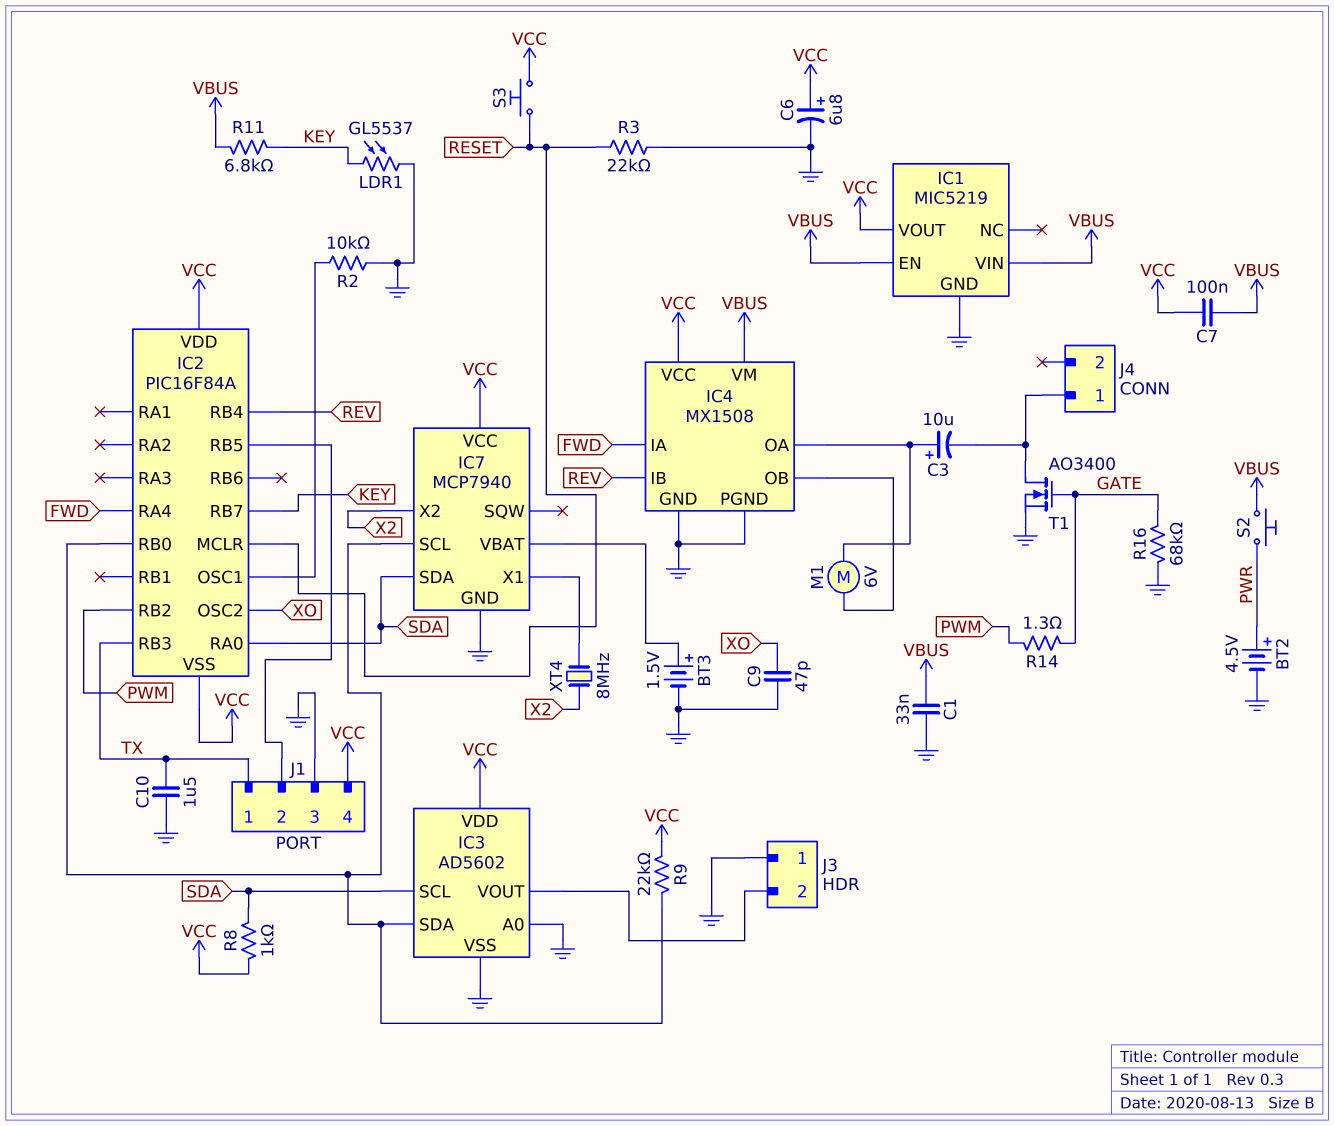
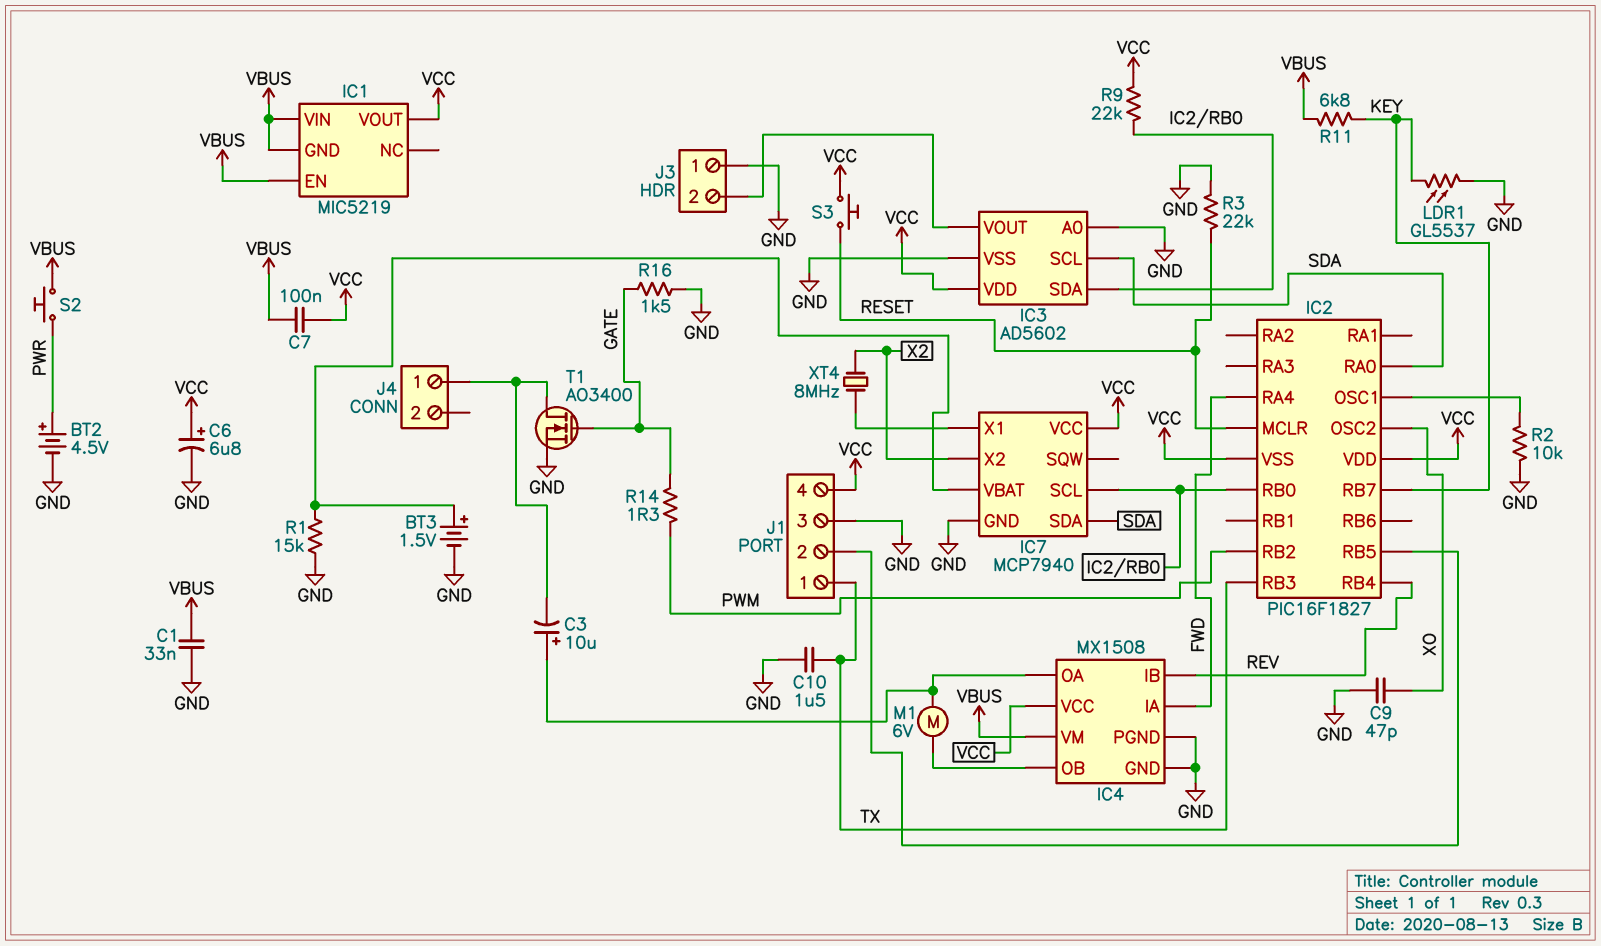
IC1 pin GND: GND -> VBUS
IC2: PIC16F84A -> PIC16F1827
R1: none -> 15k (GND, IC7/VBAT)
R8: 1k (SDA, VCC) -> none
R16: 68k (GATE, GND) -> 1.5k (GATE, GND)

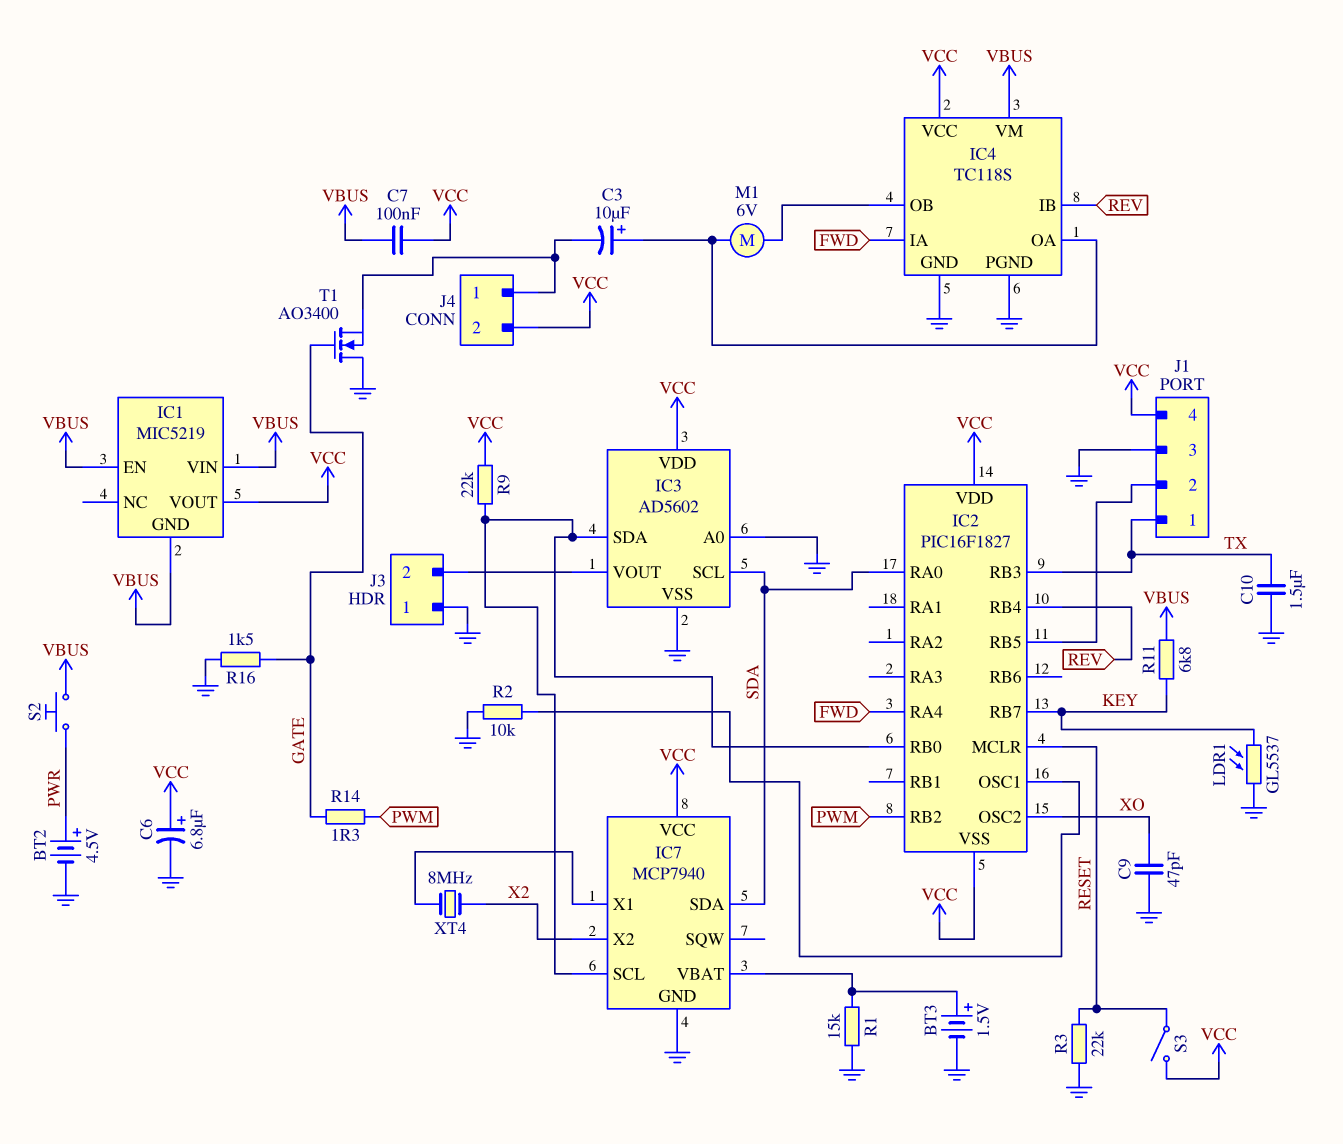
C1: 33nF (GND, VBUS) -> none
IC4: MX1508 -> TC118S
J4 pin 2: none -> VCC
S3: button (RESET, VCC) -> switch (RESET, VCC)
T1: NMOS AO3400 (G GATE, D J4/1, S GND) -> NMOS AO3400 (G GATE, D GND, S J4/1)

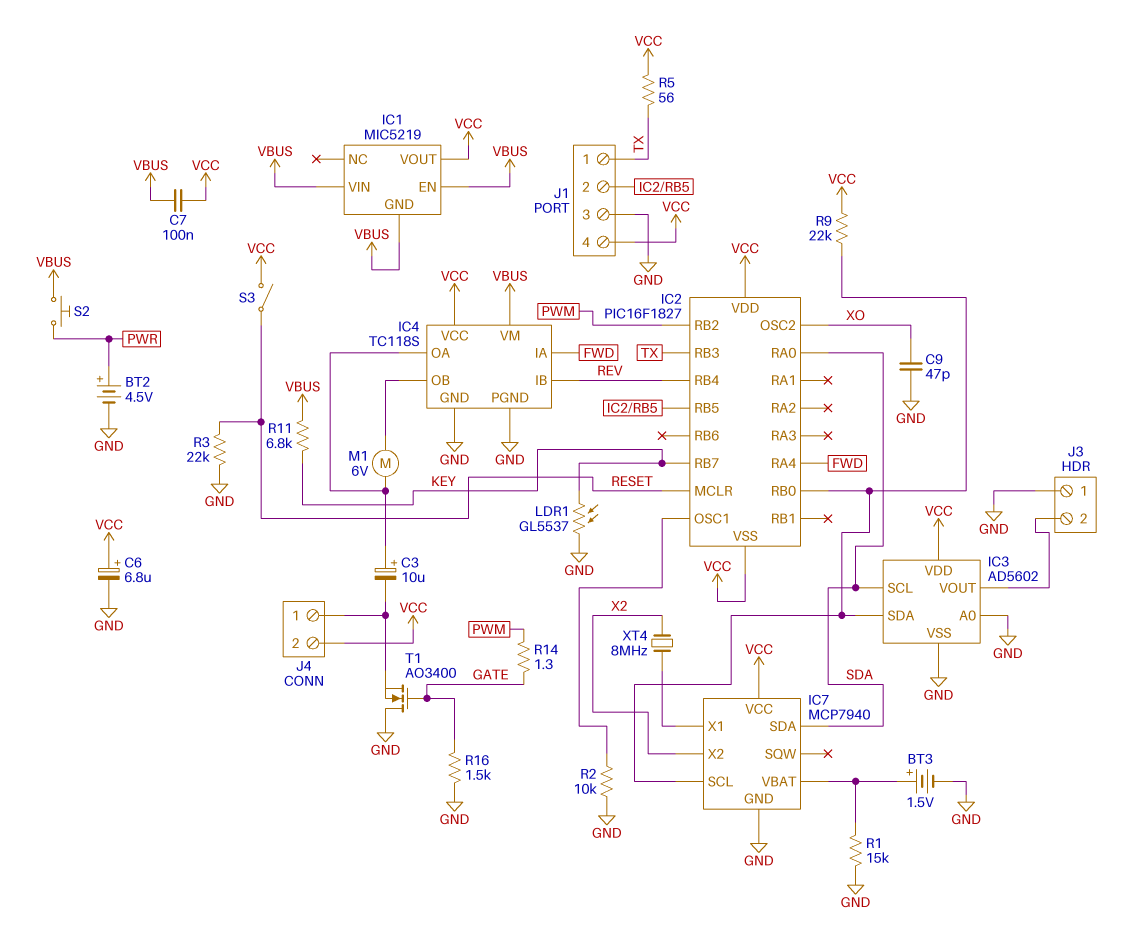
C10: 1.5uF (GND, TX) -> none
R5: none -> 56 (TX, VCC)

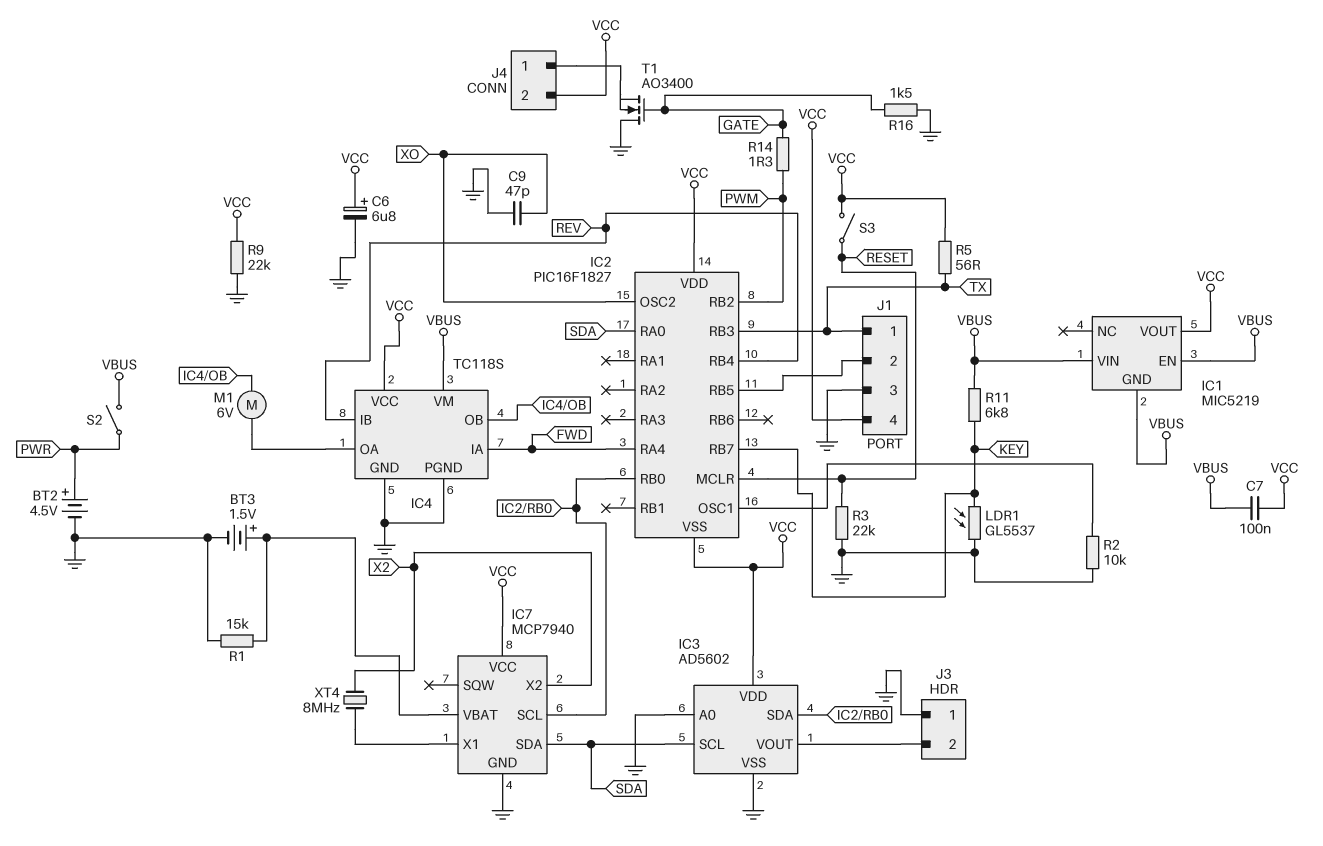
C3: 10uF (plus IC4/OA, minus J4/1) -> none
R9: 22k (IC2/RB0, VCC) -> 22k (GND, VCC)
S2: button (PWR, VBUS) -> switch (PWR, VBUS)

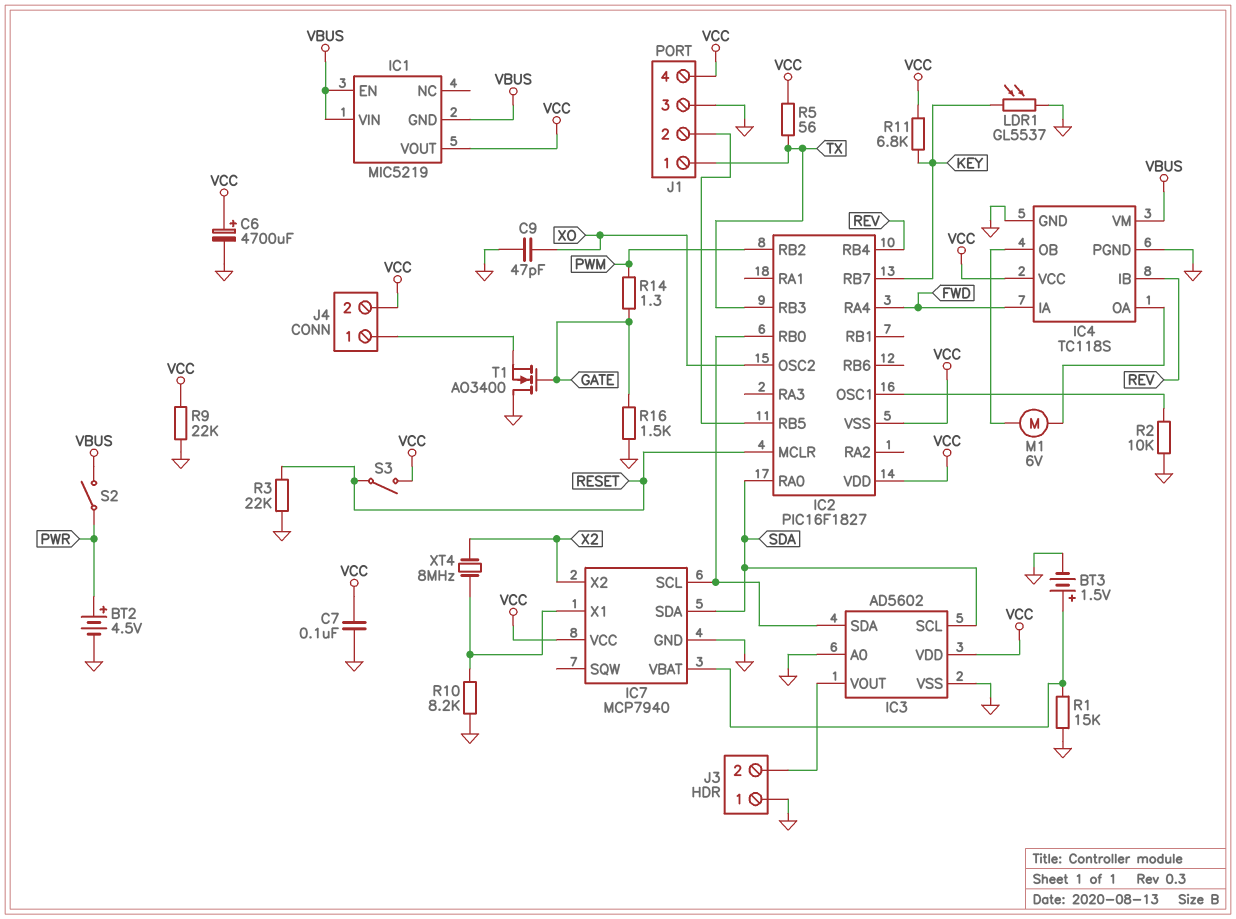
C6: 6.8uF (plus VCC, minus GND) -> 4700uF (plus VCC, minus GND)
C7: 100nF (VBUS, VCC) -> 100nF (GND, VCC)
R10: none -> 8.2k (GND, IC7/X1)
R11: 6.8k (KEY, VBUS) -> 6.8k (KEY, VCC)

